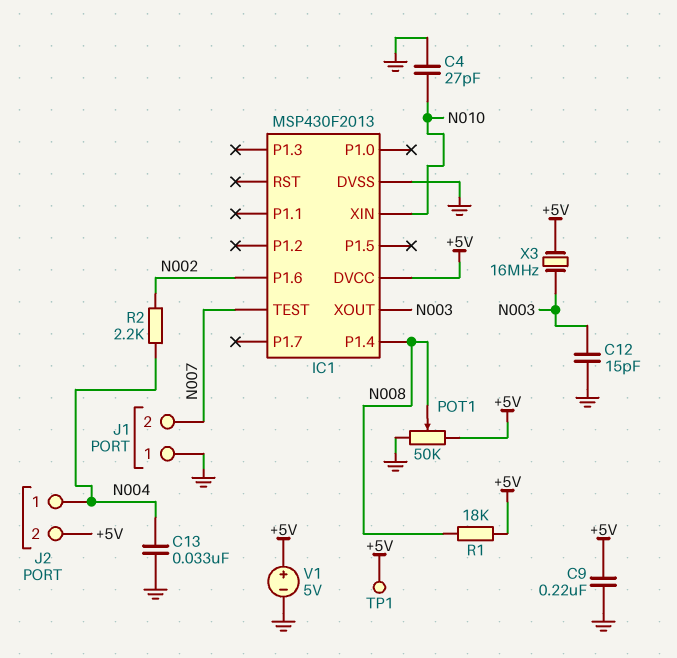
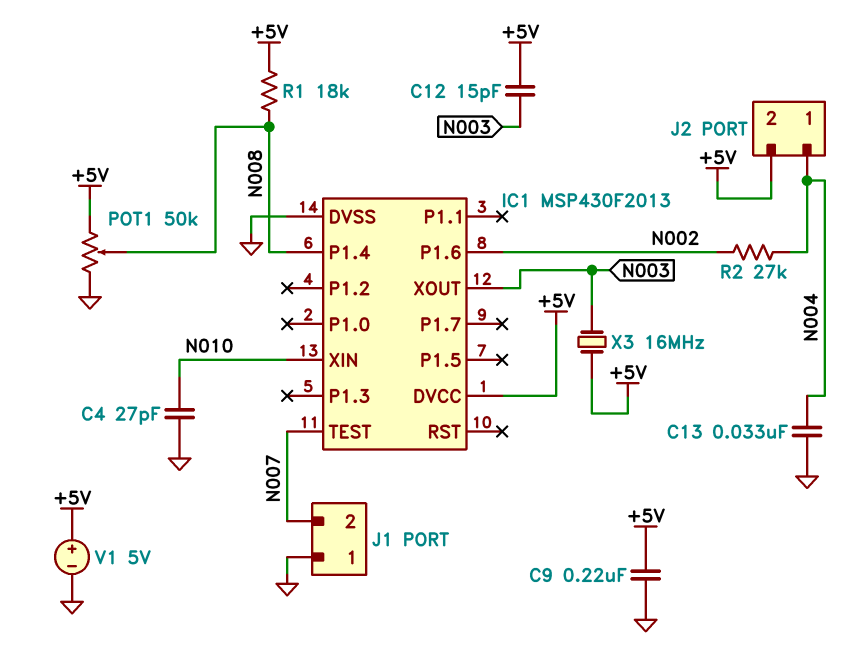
C12: 15pF (GND, N003) -> 15pF (+5V, N003)
R2: 2.2k (N002, N004) -> 27k (N002, N004)
TP1: test point (+5V) -> none

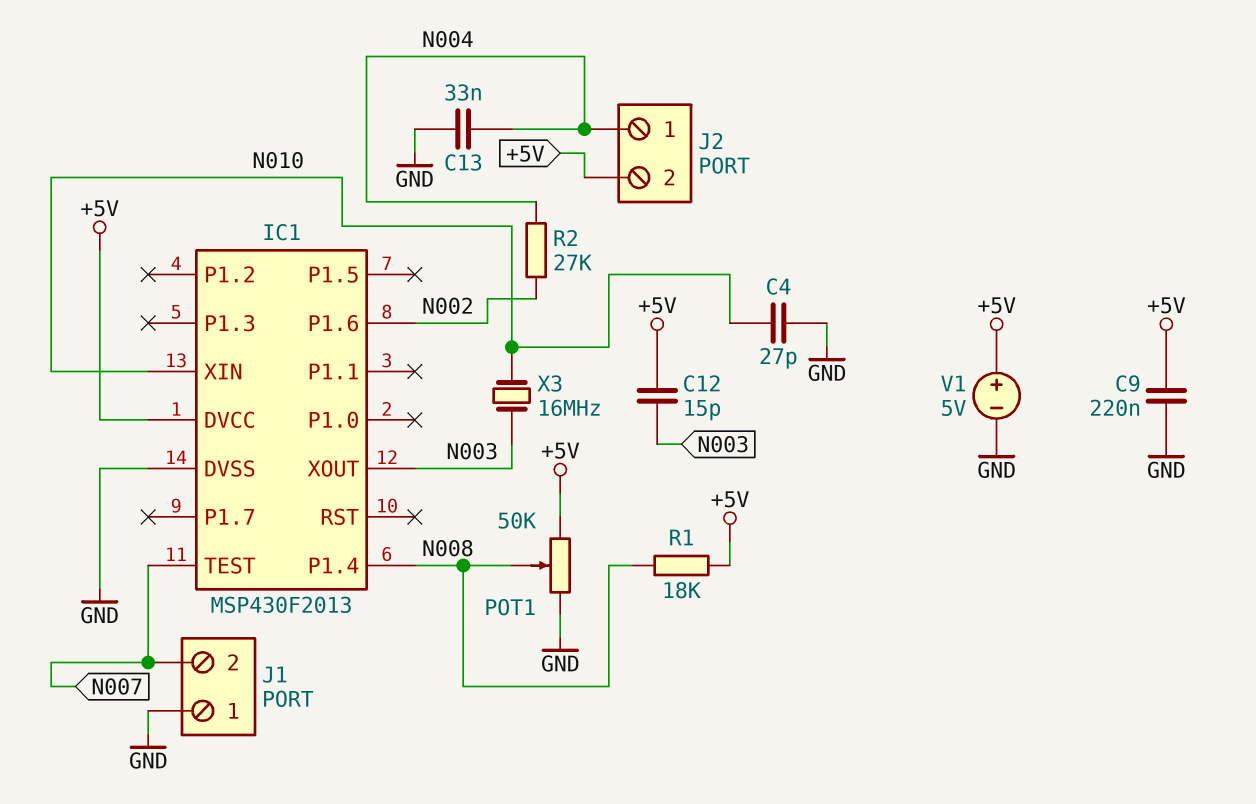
X3: 16MHz (+5V, N003) -> 16MHz (N003, N010)

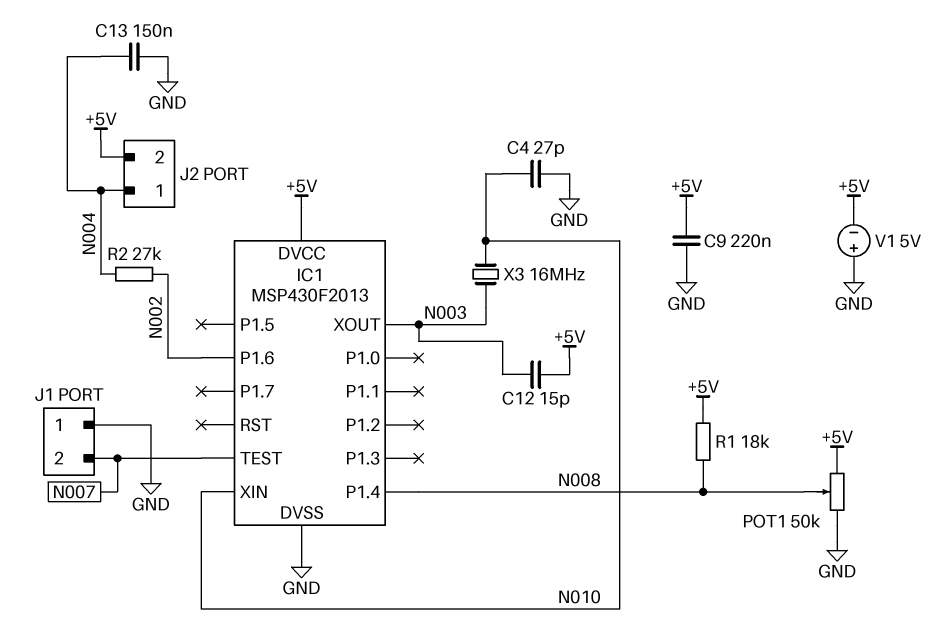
C13: 33nF (GND, N004) -> 150nF (GND, N004)
V1: 5V (plus +5V, minus GND) -> 5V (plus GND, minus +5V)

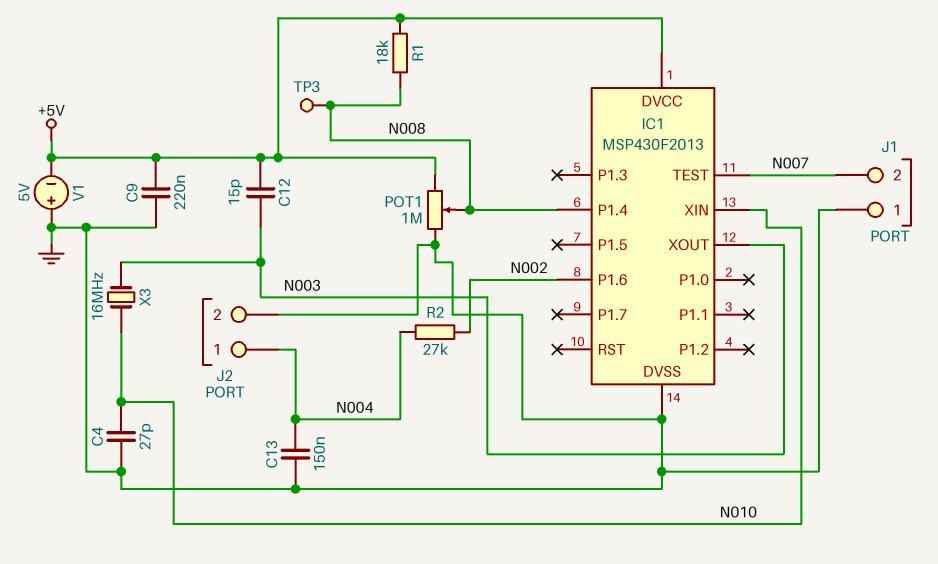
J2 pin 2: +5V -> GND
POT1: 50k (+5V, GND, wiper N008) -> 1M (+5V, GND, wiper N008)
TP3: none -> test point (N008)

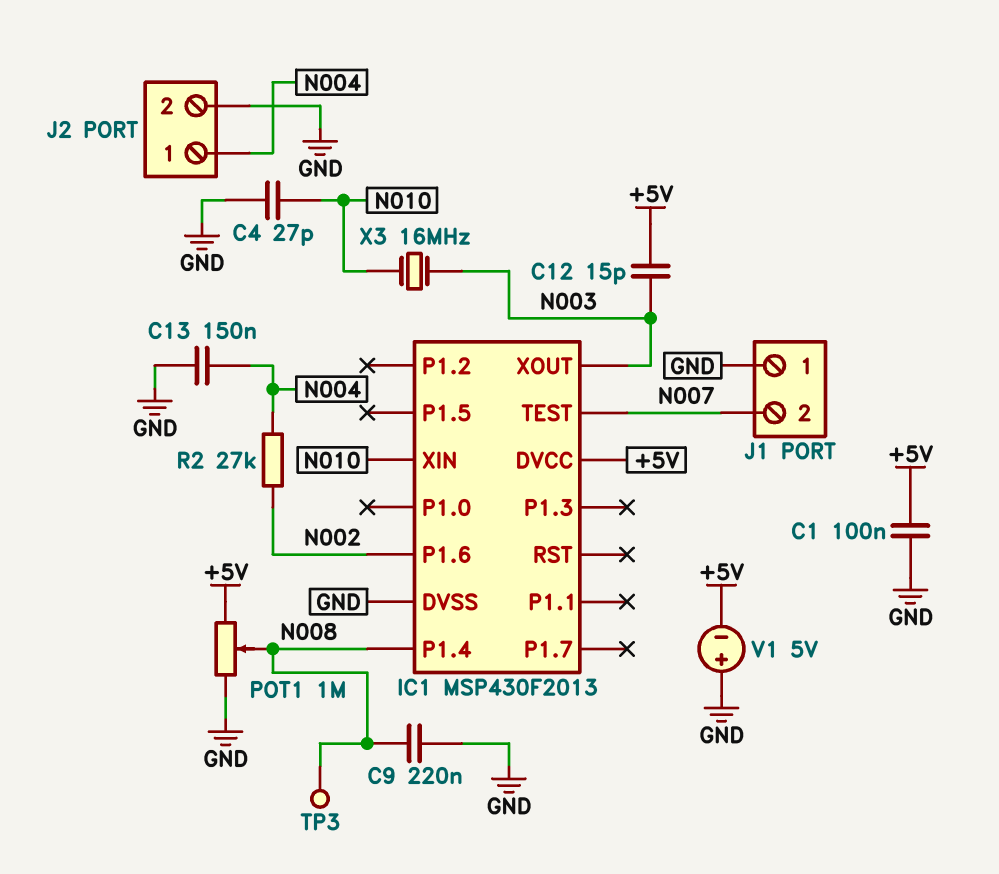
C1: none -> 100nF (+5V, GND)
C9: 220nF (+5V, GND) -> 220nF (GND, N008)
R1: 18k (+5V, N008) -> none

